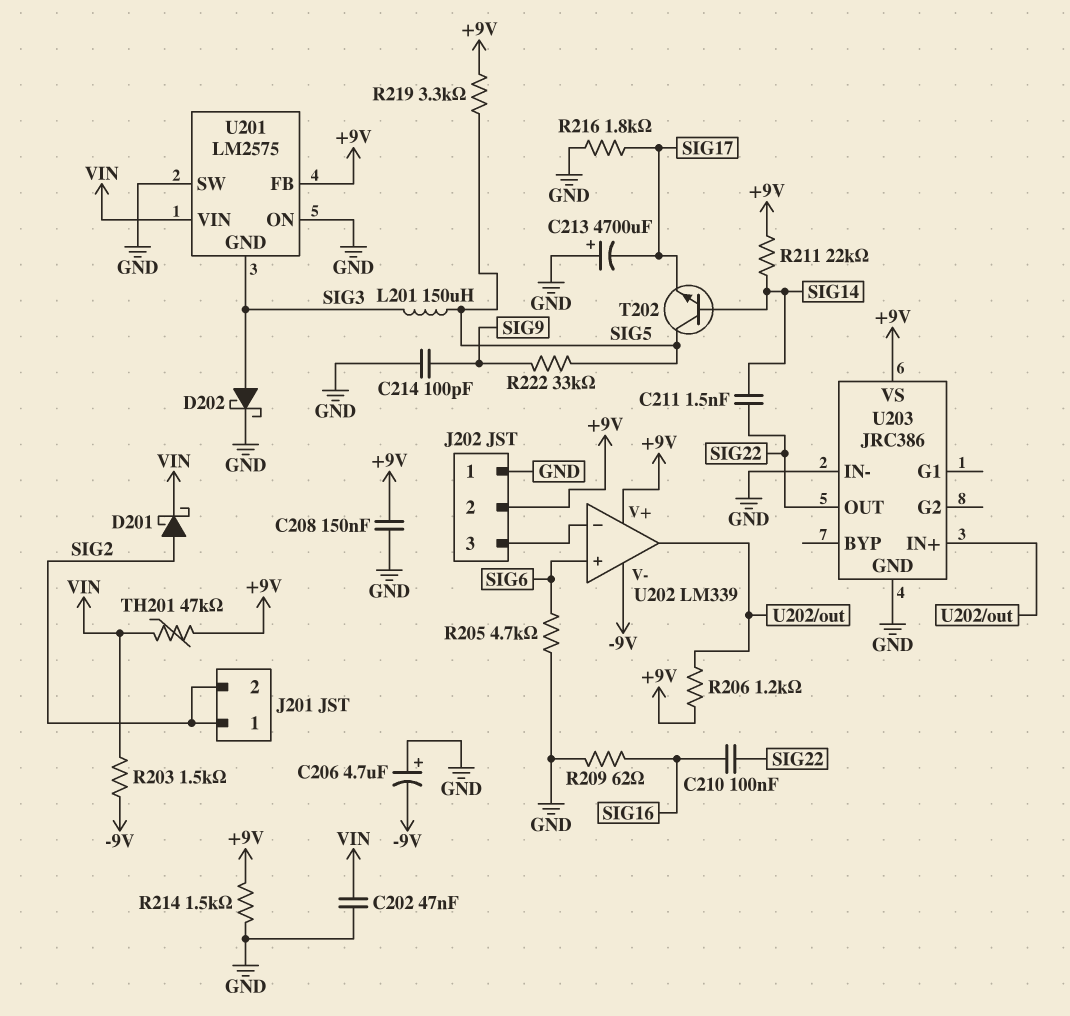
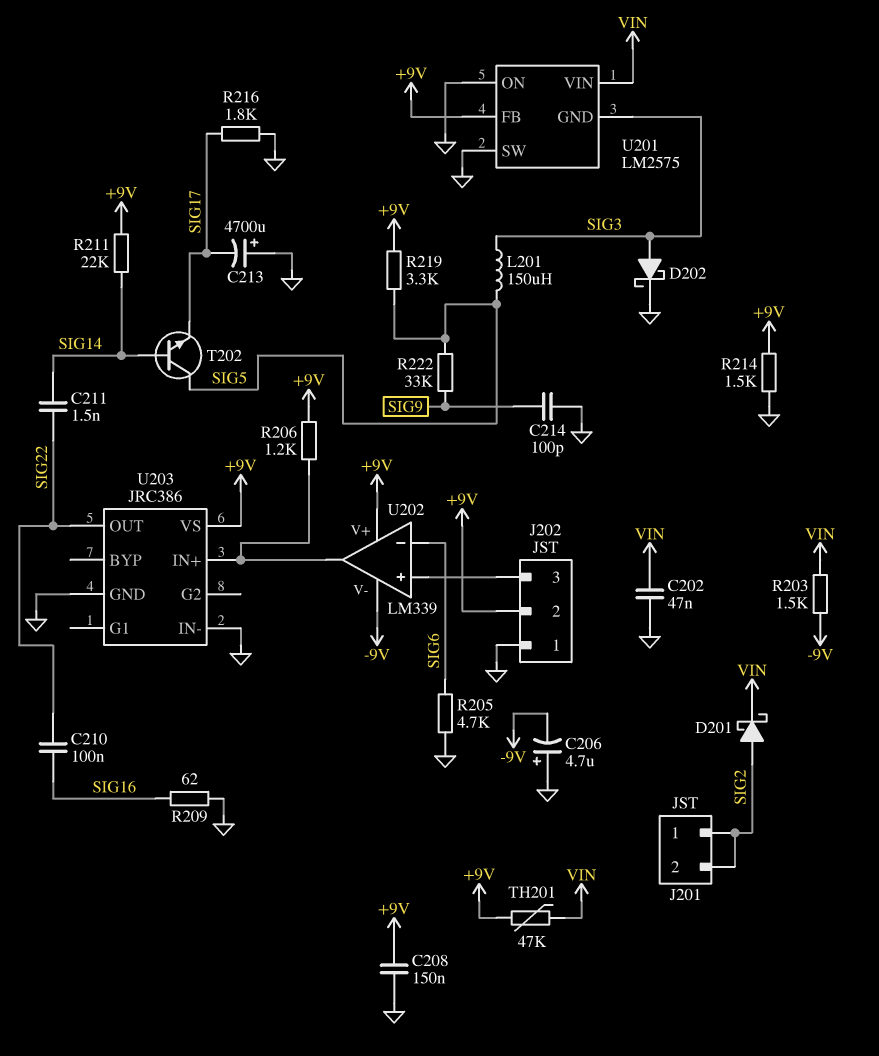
U202 pin in+: SIG6 -> J202/3
U202 pin in-: J202/3 -> SIG6

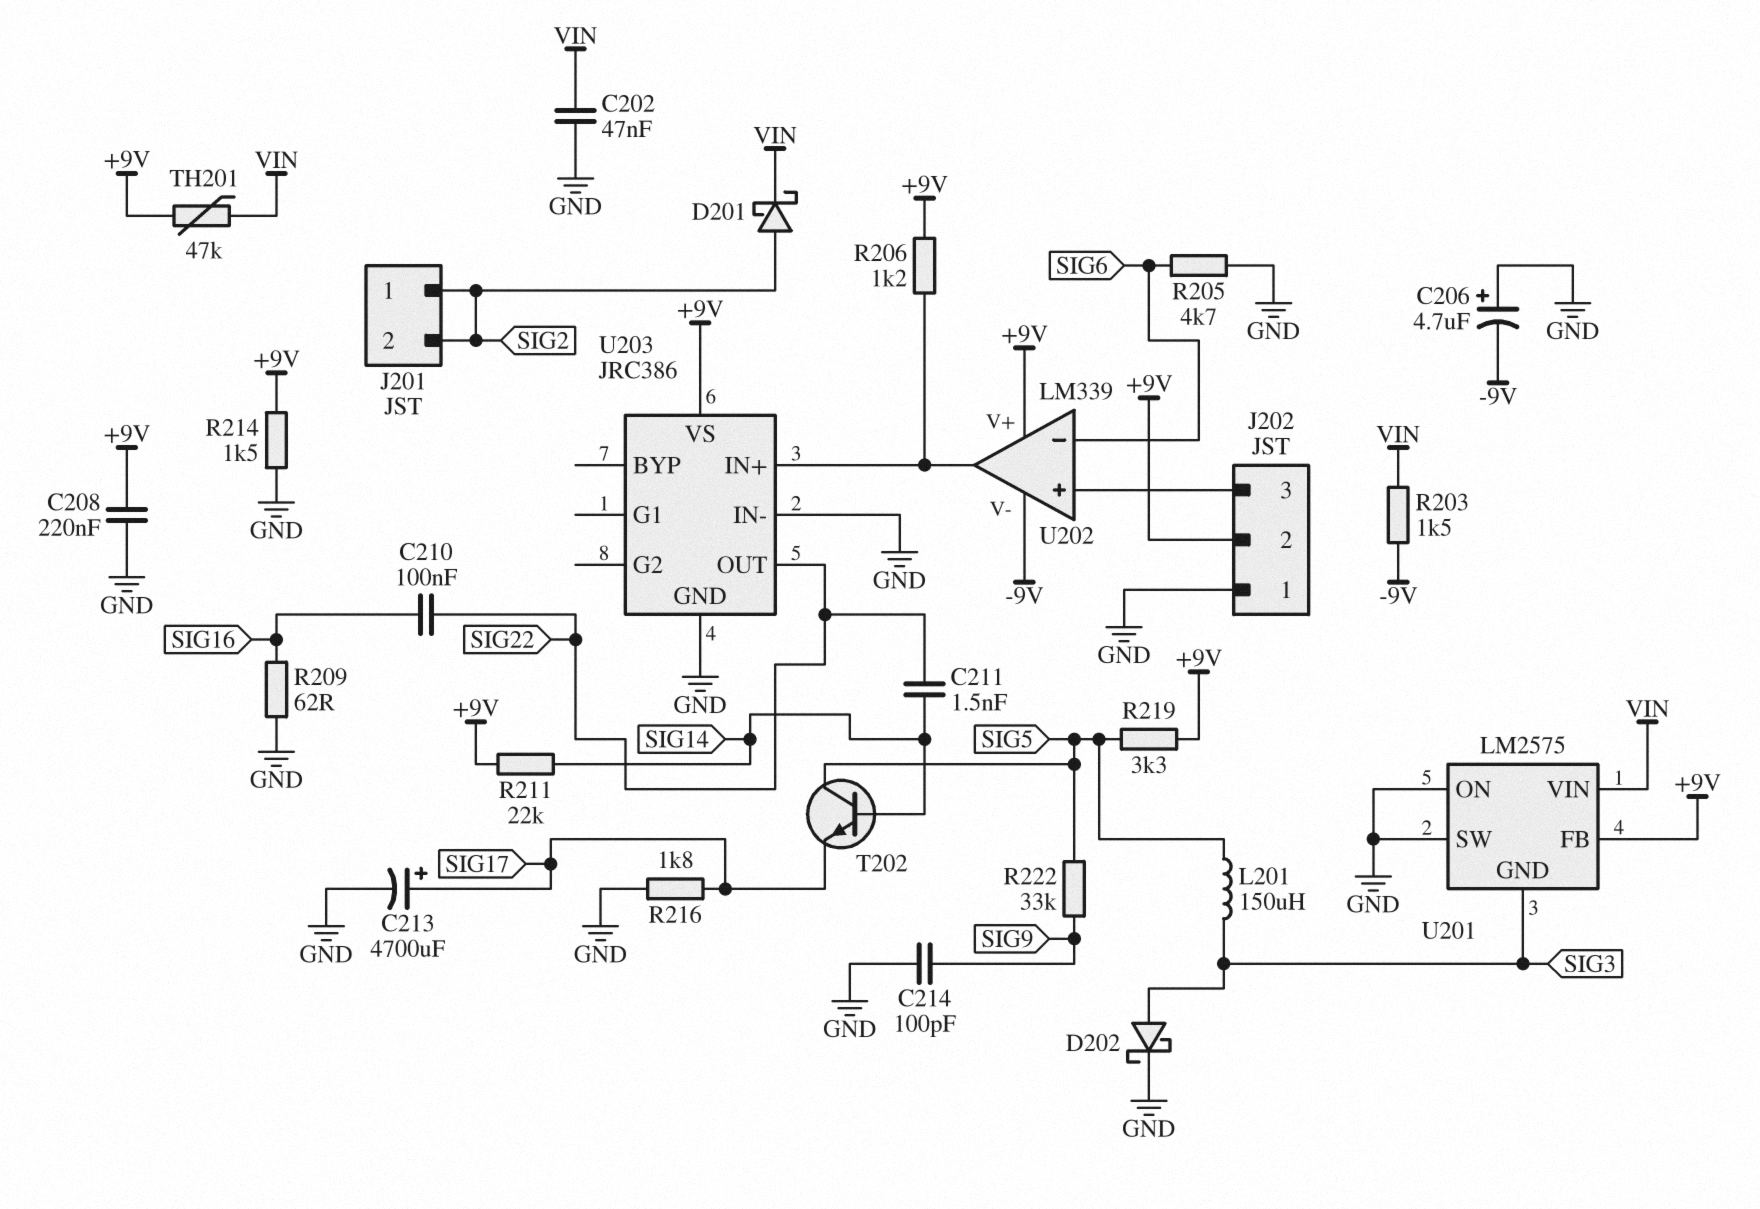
C208: 150nF (+9V, GND) -> 220nF (+9V, GND)
C213: 4700uF (plus GND, minus SIG17) -> 4700uF (plus SIG17, minus GND)

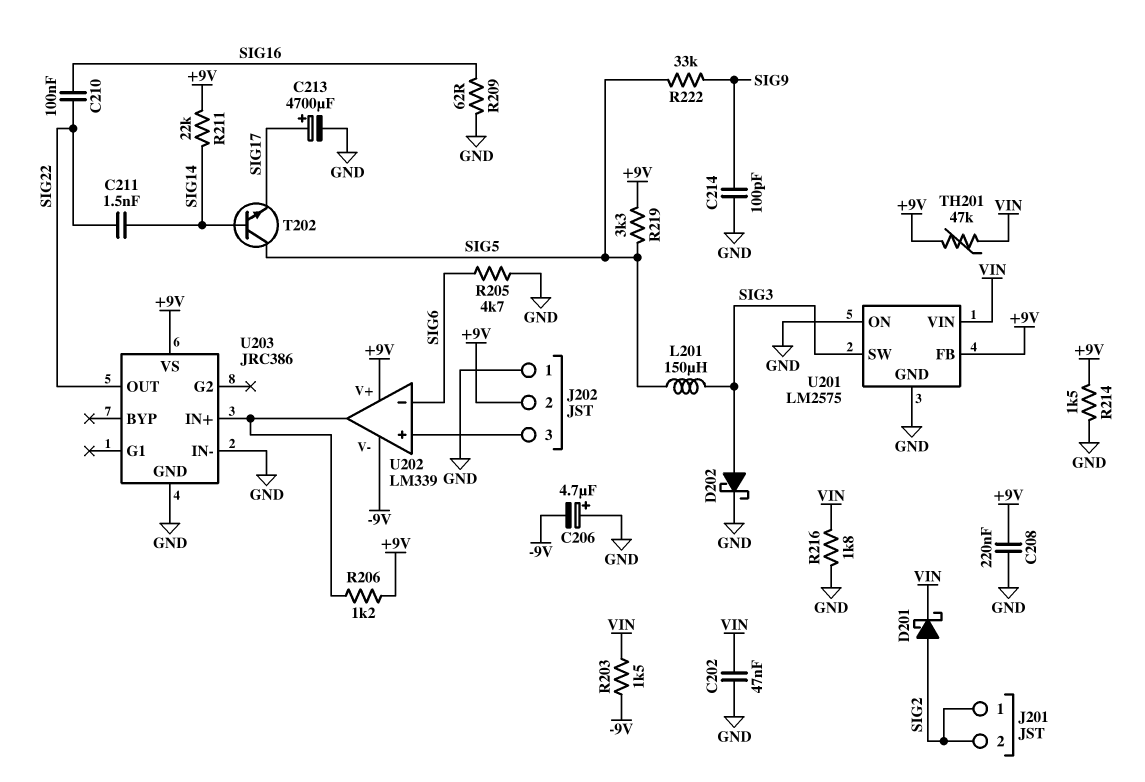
R216: 1.8k (GND, SIG17) -> 1.8k (GND, VIN)
U201 pin GND: SIG3 -> GND
U201 pin SW: GND -> SIG3

